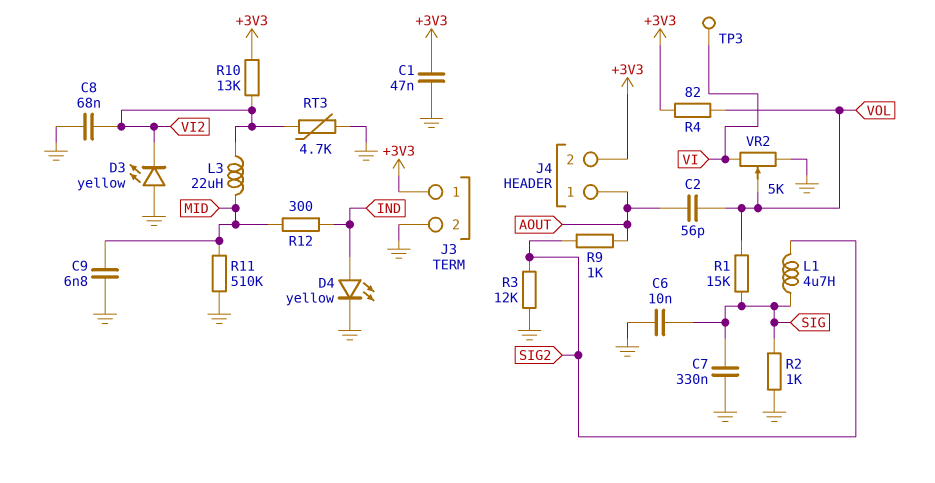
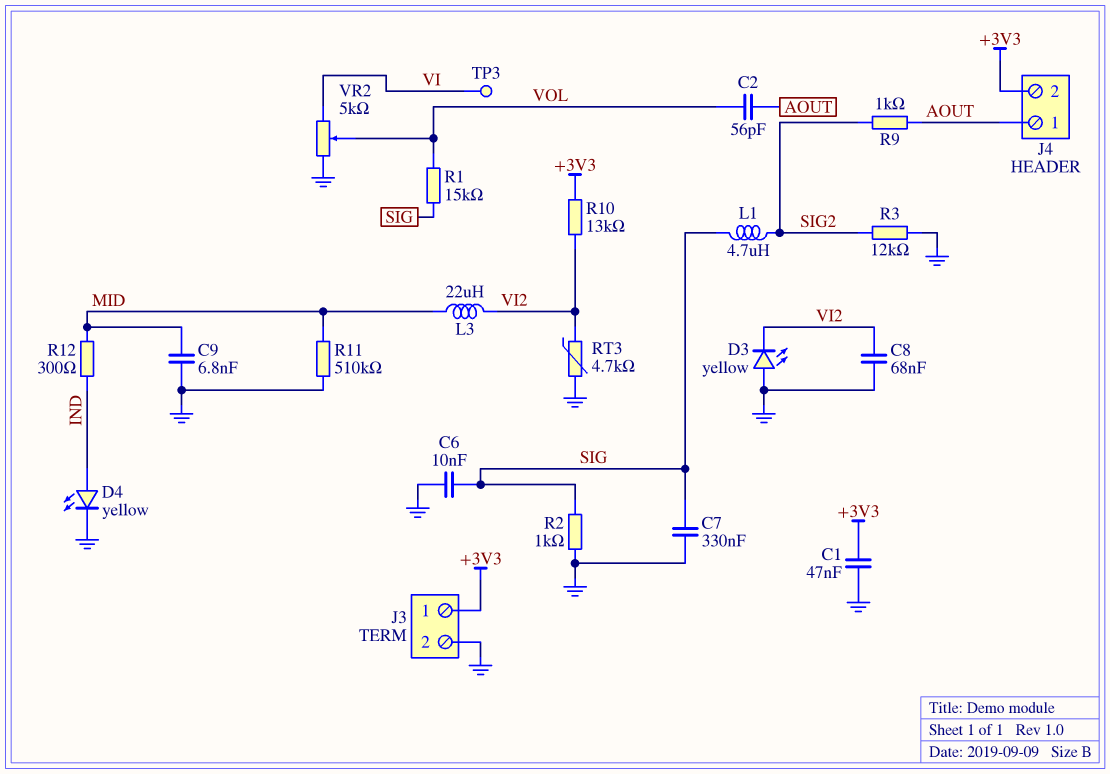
R4: 82 (+3V3, VOL) -> none

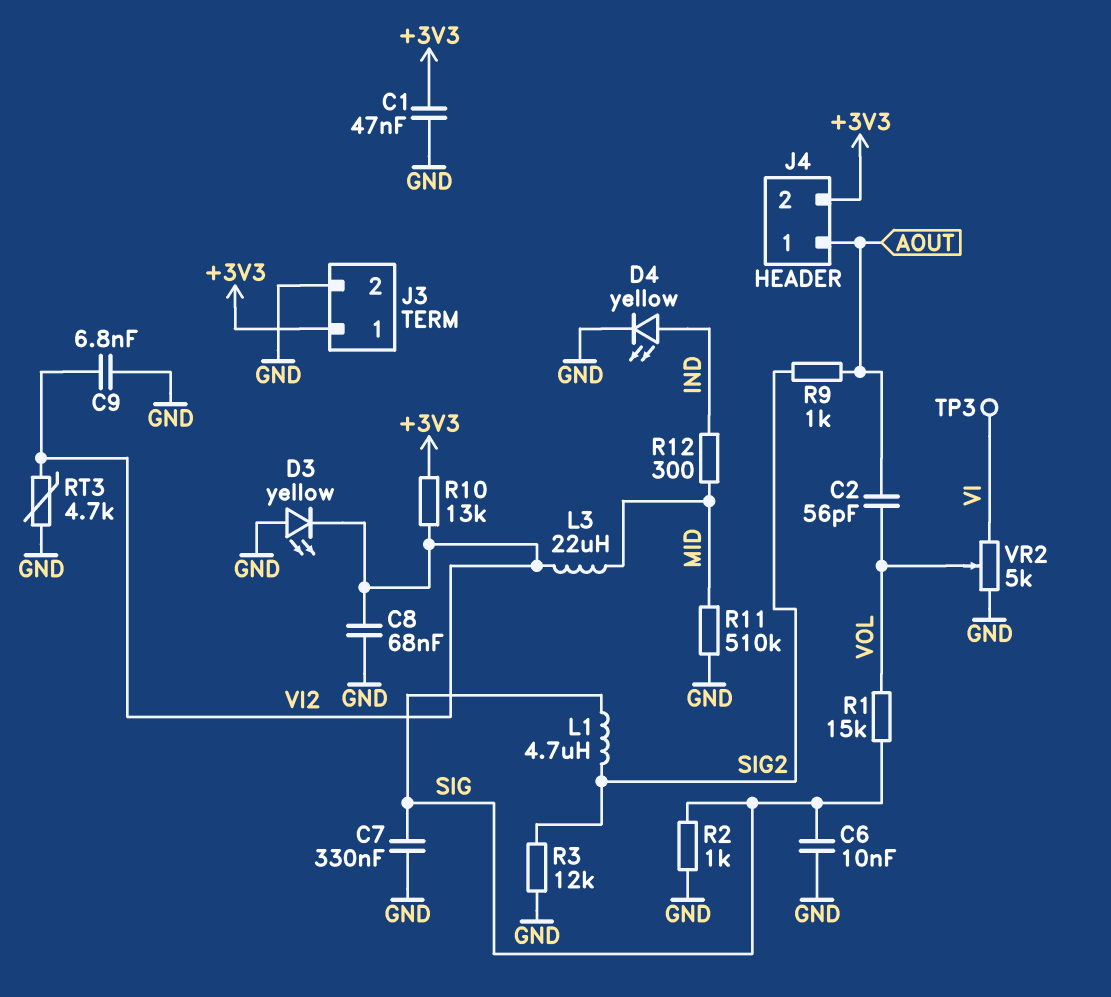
C9: 6.8nF (GND, MID) -> 6.8nF (GND, VI2)

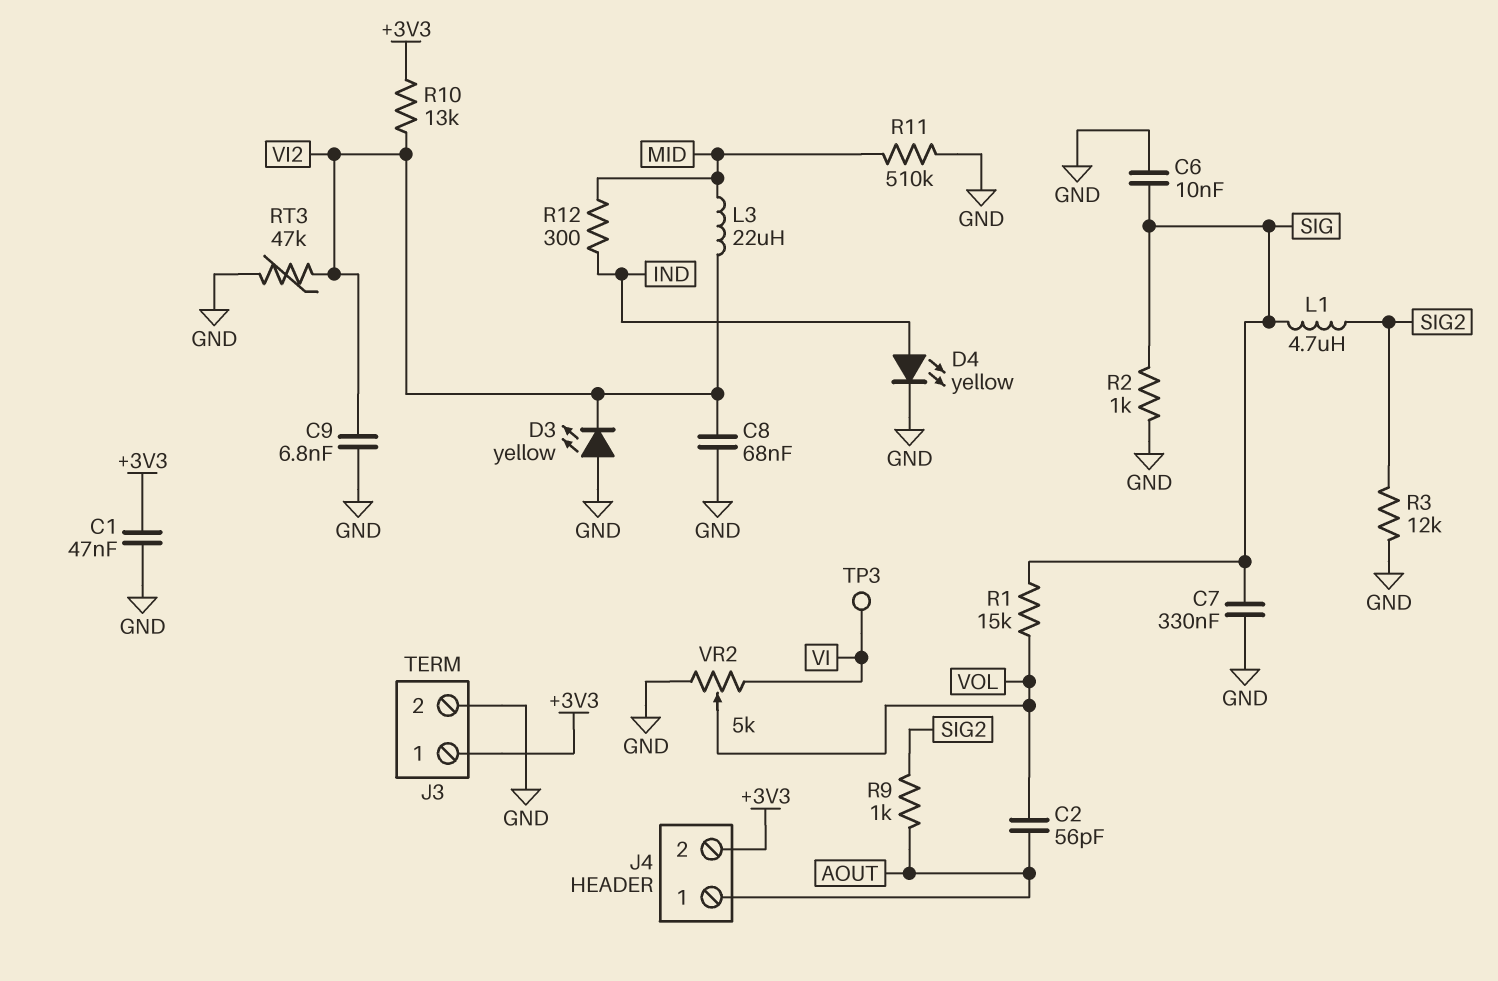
RT3: 4.7k (GND, VI2) -> 47k (GND, VI2)

